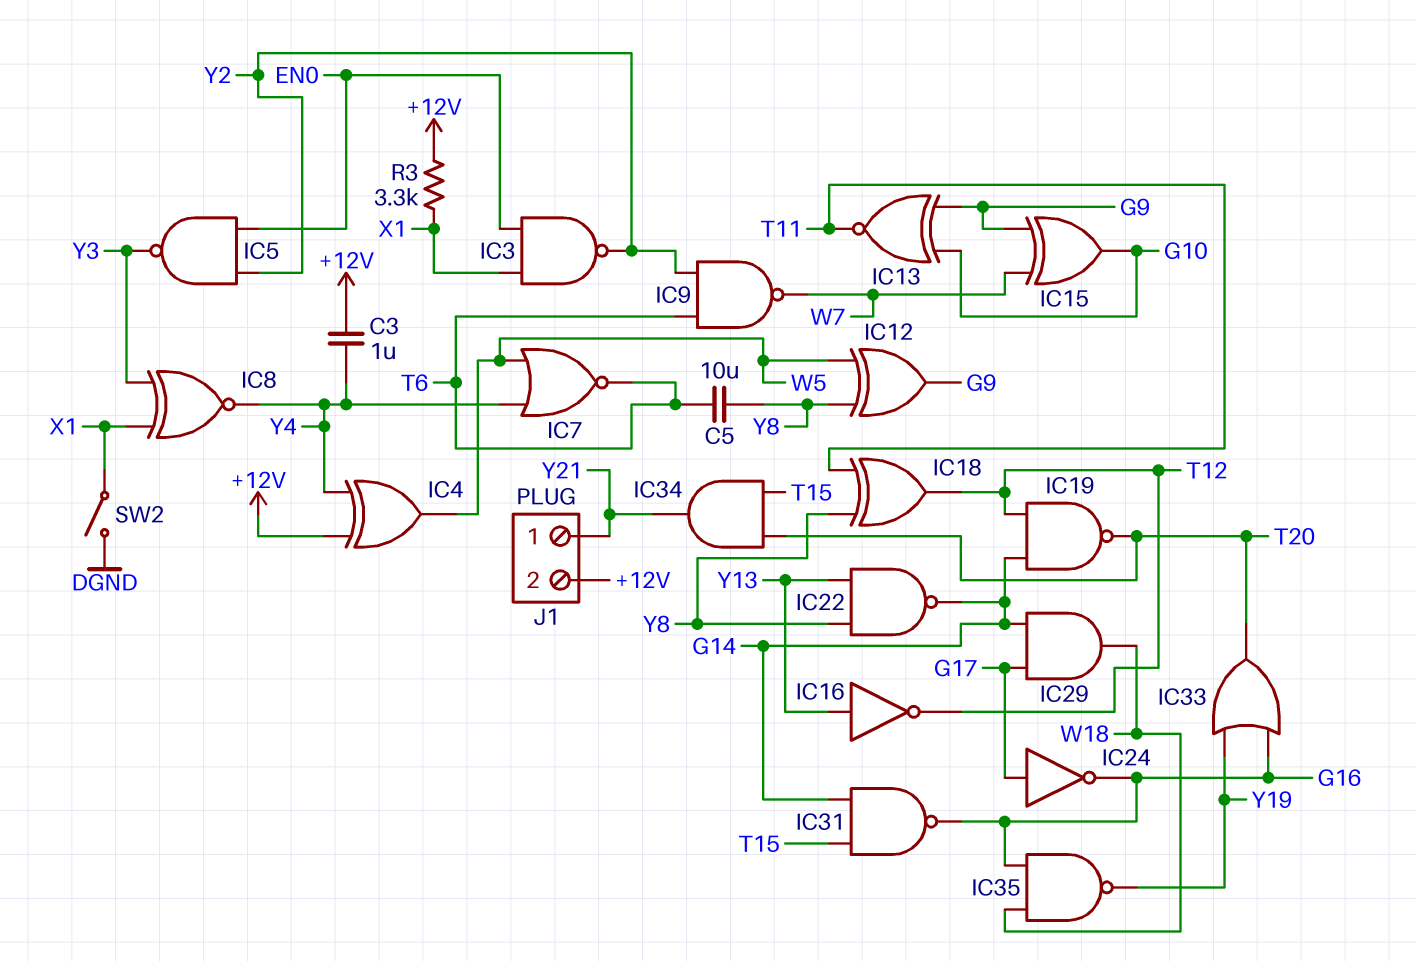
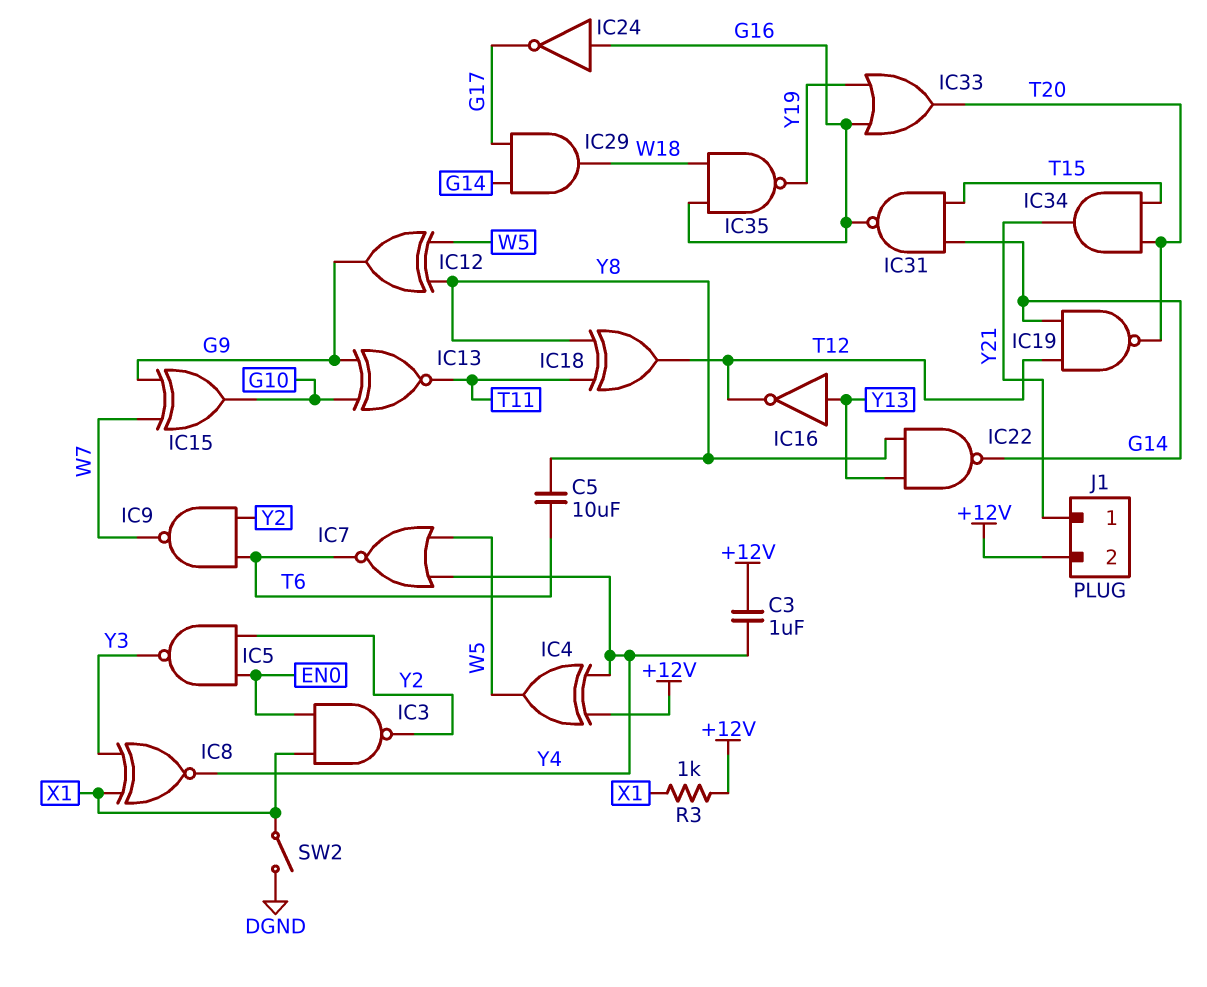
IC24: NOT (in G17, out G16) -> NOT (in G16, out G17)
R3: 3.3k (+12V, X1) -> 1k (+12V, X1)

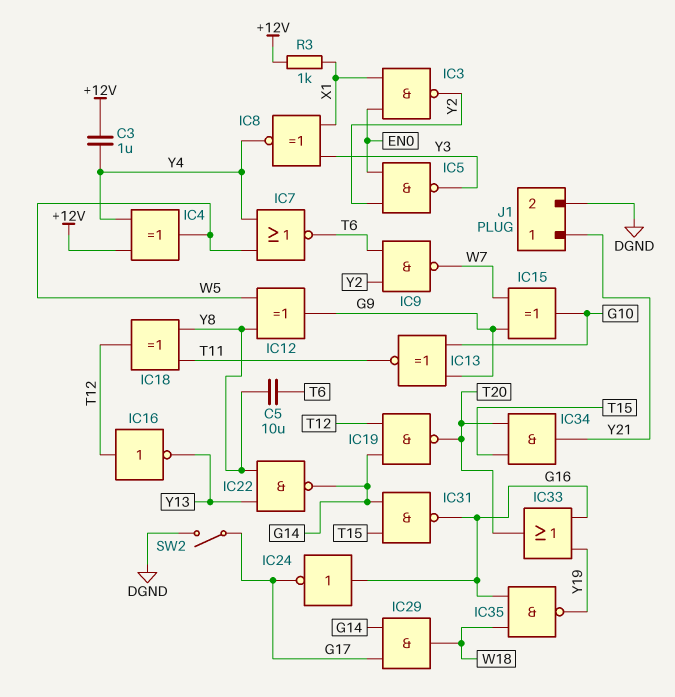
IC16: NOT (in Y13, out T12) -> NOT (in T12, out Y13)
J1 pin 2: +12V -> DGND
SW2: switch (DGND, X1) -> switch (DGND, G17)

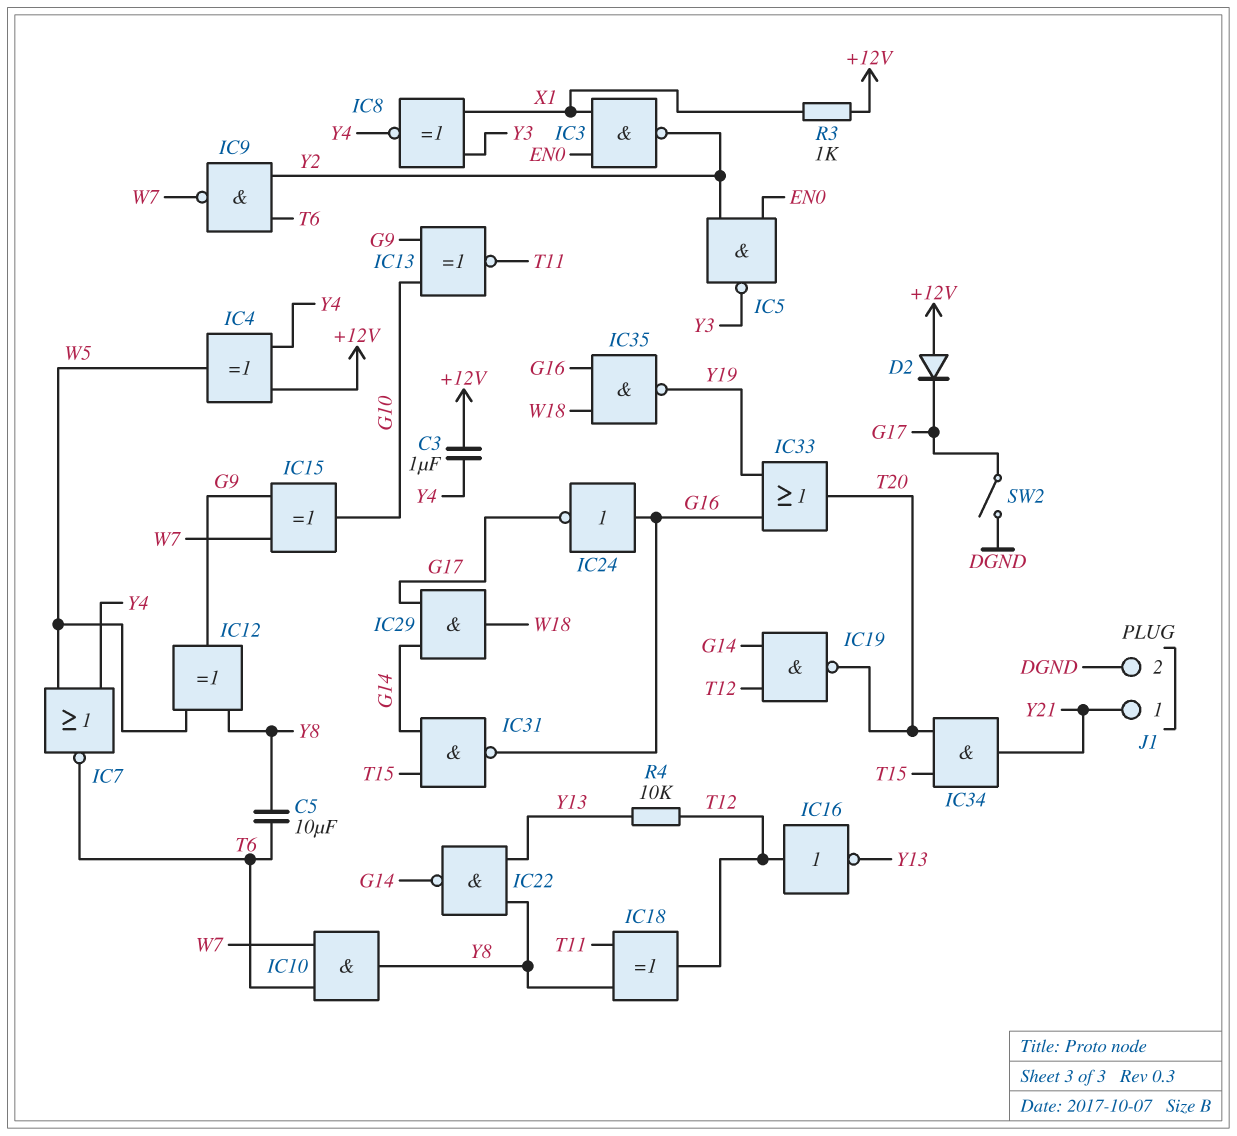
D2: none -> diode (A +12V, K G17)
IC10: none -> AND (in T6, in W7, out Y8)
R4: none -> 10k (T12, Y13)

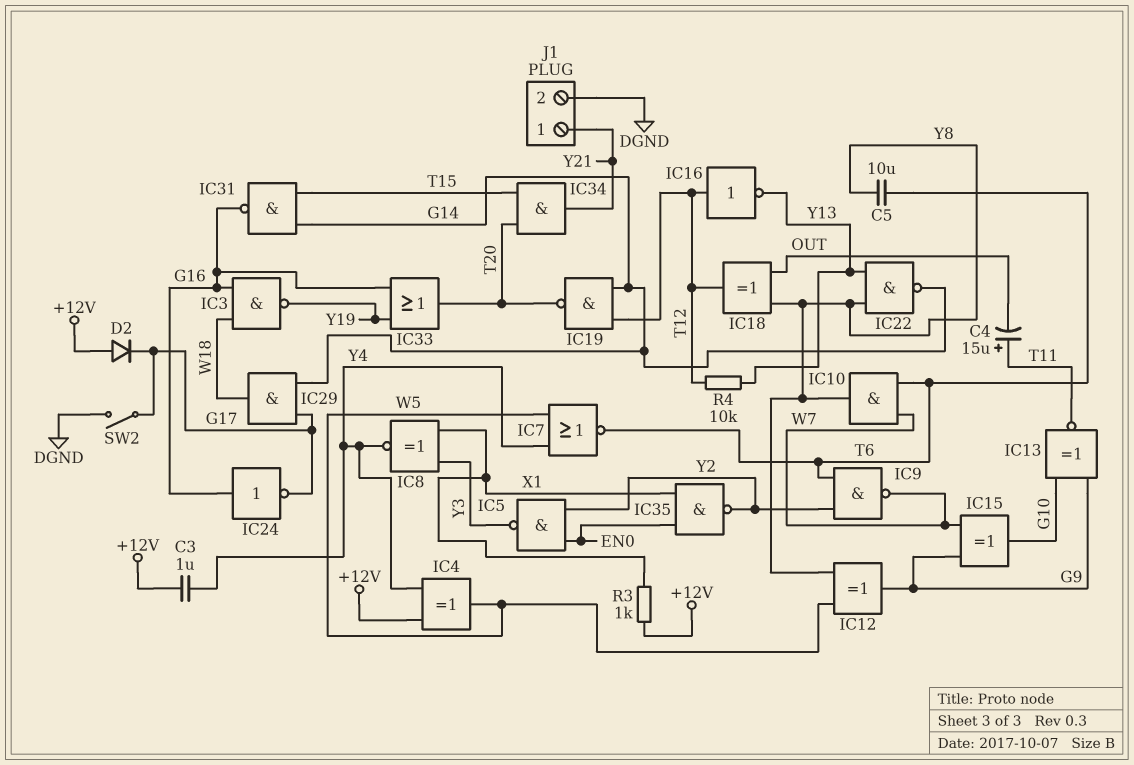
C4: none -> 15uF (plus T11, minus OUT)
IC3: NAND (in EN0, in X1, out Y2) -> NAND (in G16, in W18, out Y19)
IC18: XOR (in T11, in Y8, out T12) -> XOR (in OUT, in Y8, out T12)
IC35: NAND (in G16, in W18, out Y19) -> NAND (in EN0, in X1, out Y2)

